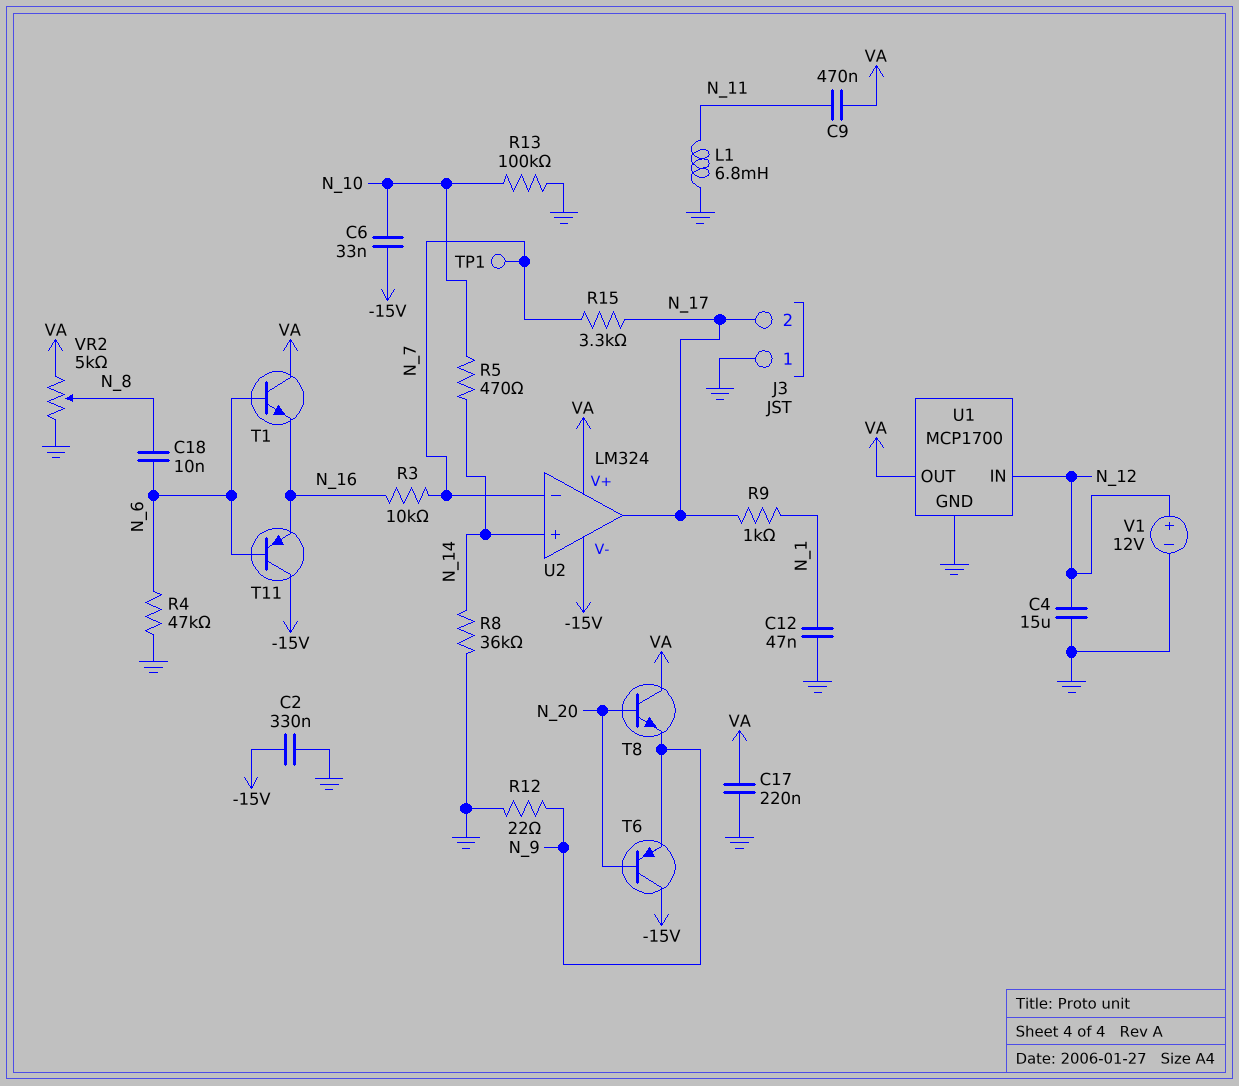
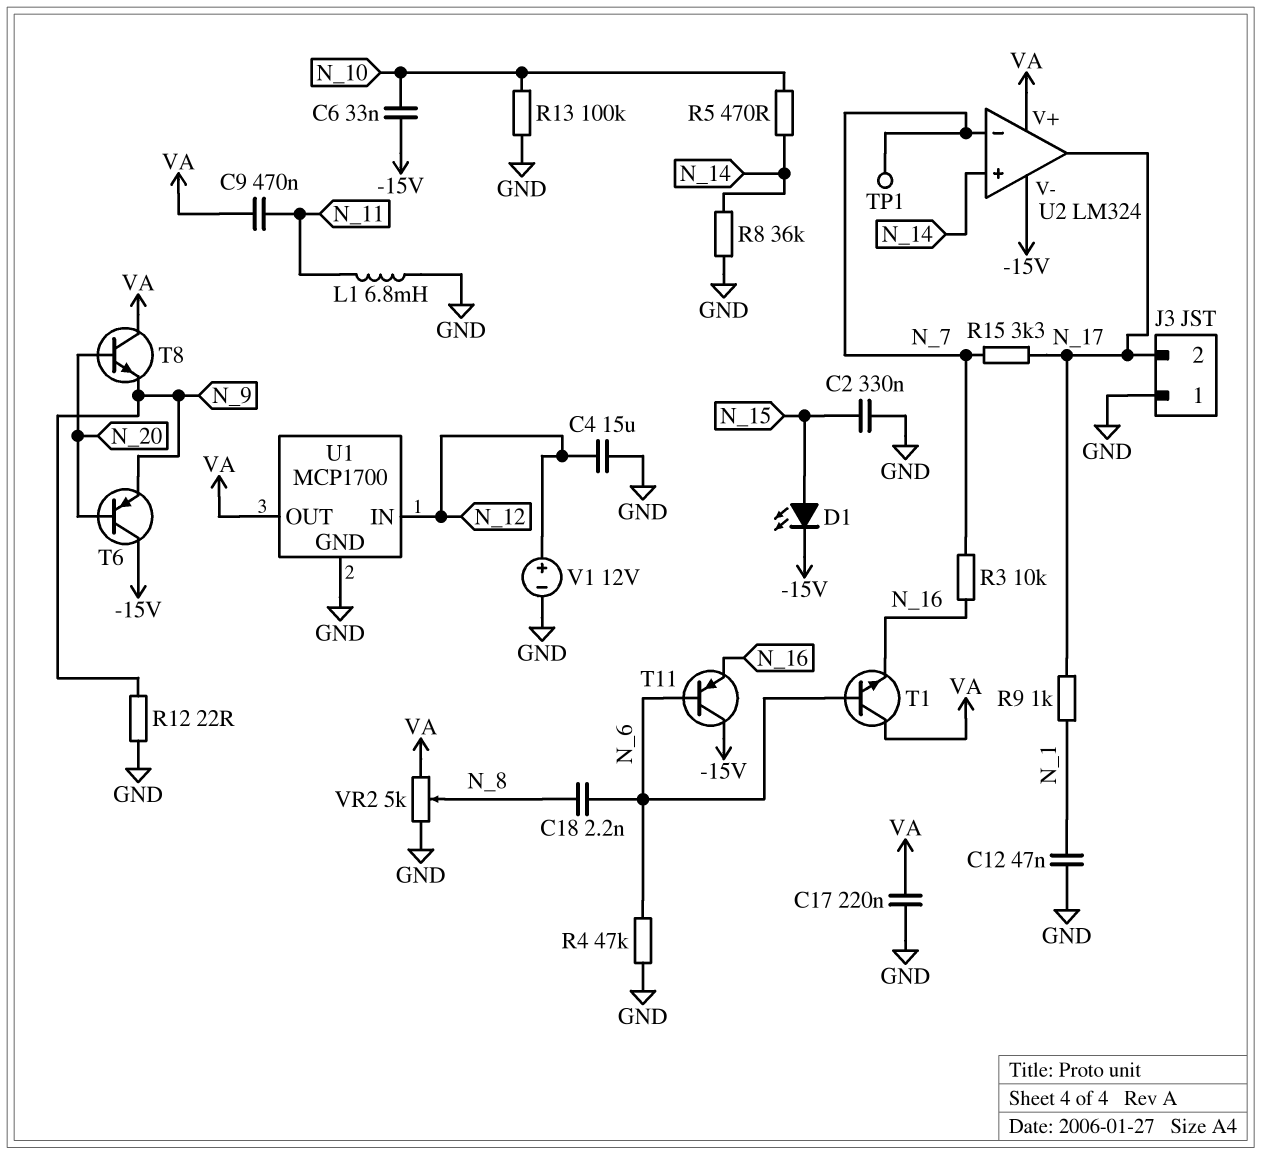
C2: 330nF (-15V, GND) -> 330nF (GND, N_15)
C18: 10nF (N_6, N_8) -> 2.2nF (N_6, N_8)
D1: none -> LED (A N_15, K -15V)

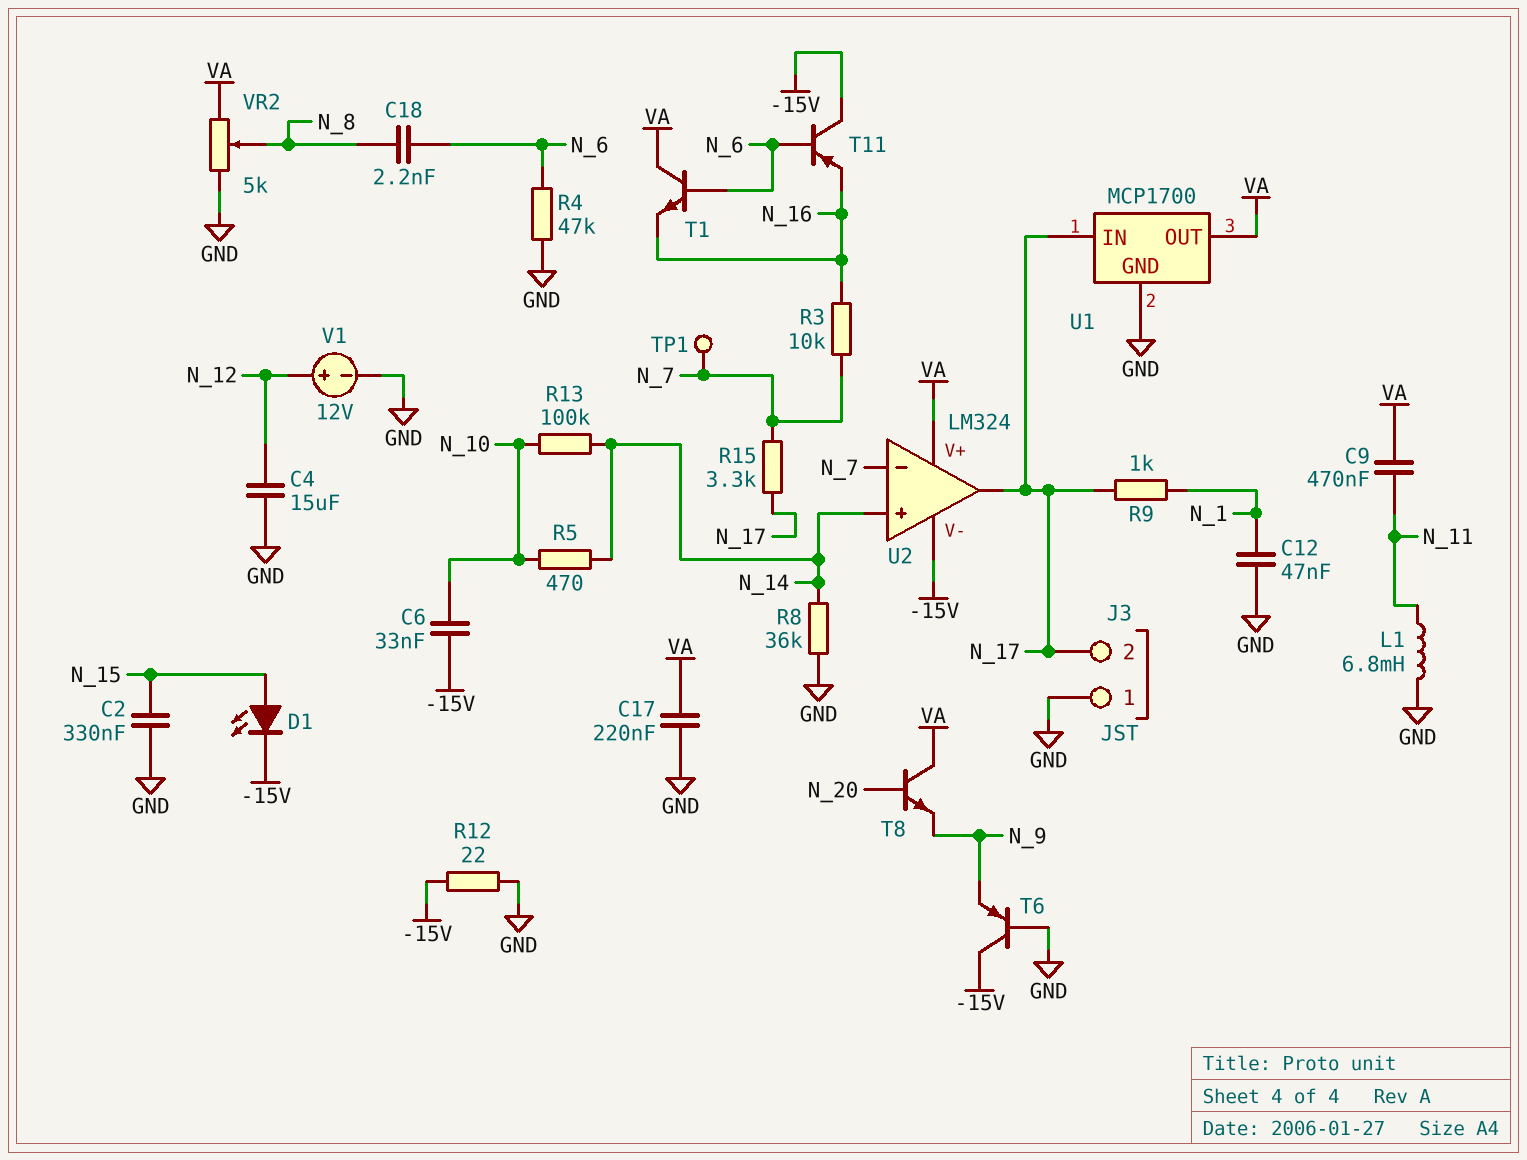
R12: 22 (GND, N_9) -> 22 (-15V, GND)
R13: 100k (GND, N_10) -> 100k (N_10, N_14)
T6: PNP (B N_20, C -15V, E N_9) -> PNP (B GND, C -15V, E N_9)
U1 pin IN: N_12 -> N_17

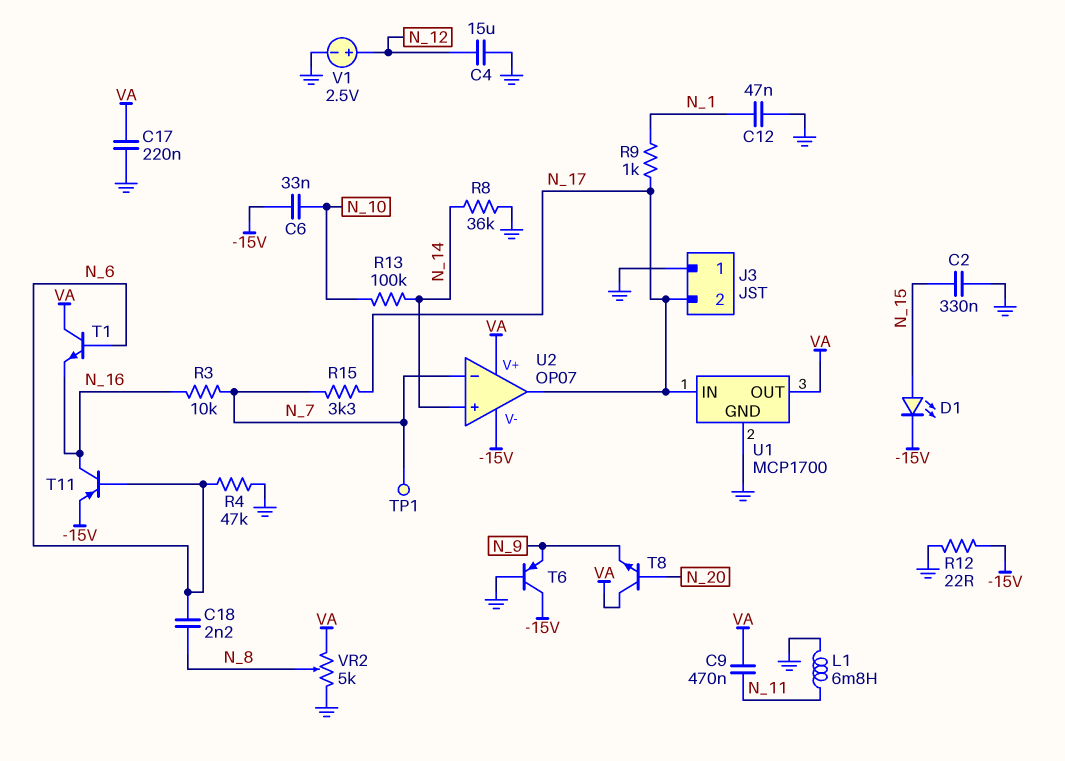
R5: 470 (N_10, N_14) -> none
T11: PNP (B N_6, C -15V, E N_16) -> PNP (B N_6, C N_16, E -15V)
U2: LM324 -> OP07
V1: 12V (plus N_12, minus GND) -> 2.5V (plus N_12, minus GND)

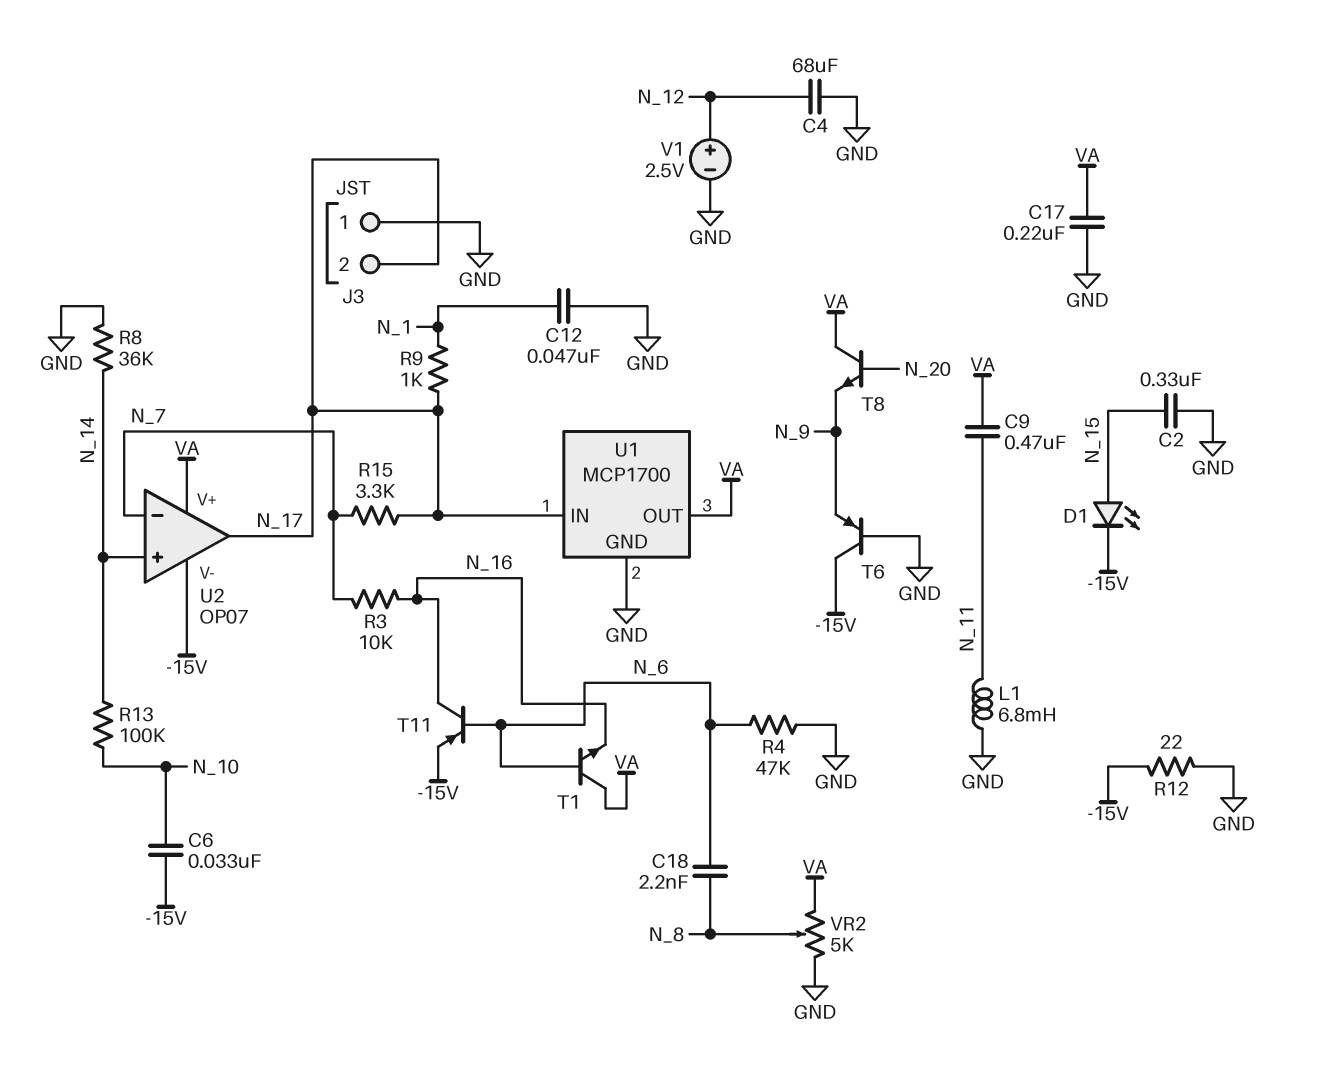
C4: 15uF (GND, N_12) -> 68uF (GND, N_12)
TP1: test point (N_7) -> none

